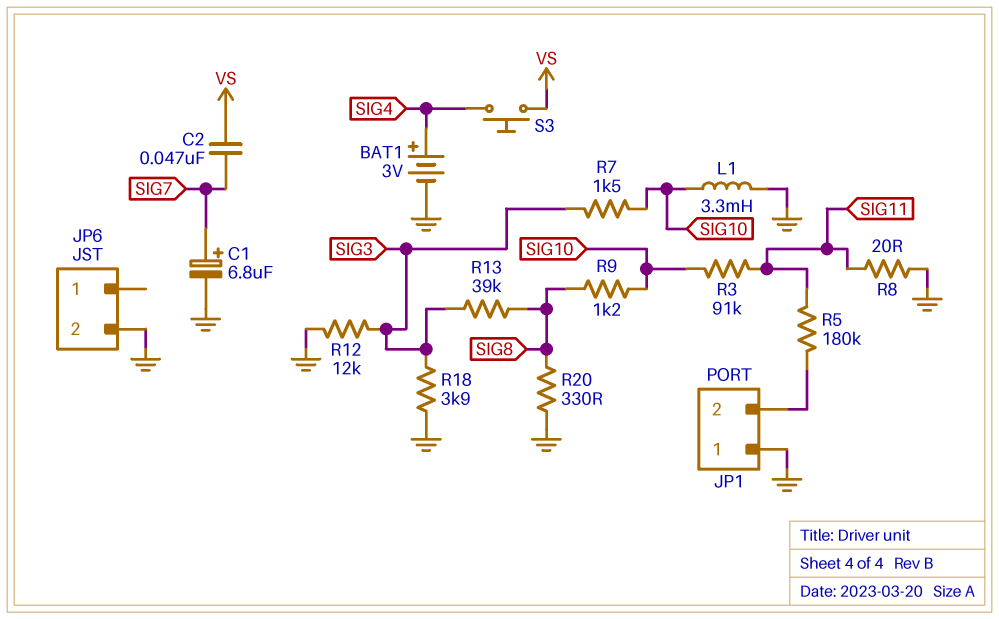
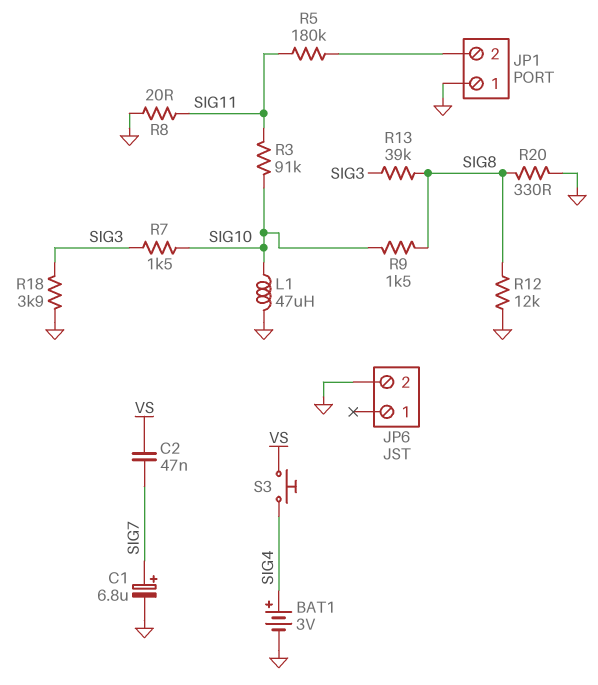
L1: 3.3mH (GND, SIG10) -> 47uH (GND, SIG10)
R9: 1.2k (SIG8, SIG10) -> 1.5k (SIG8, SIG10)
R12: 12k (GND, SIG3) -> 12k (GND, SIG8)

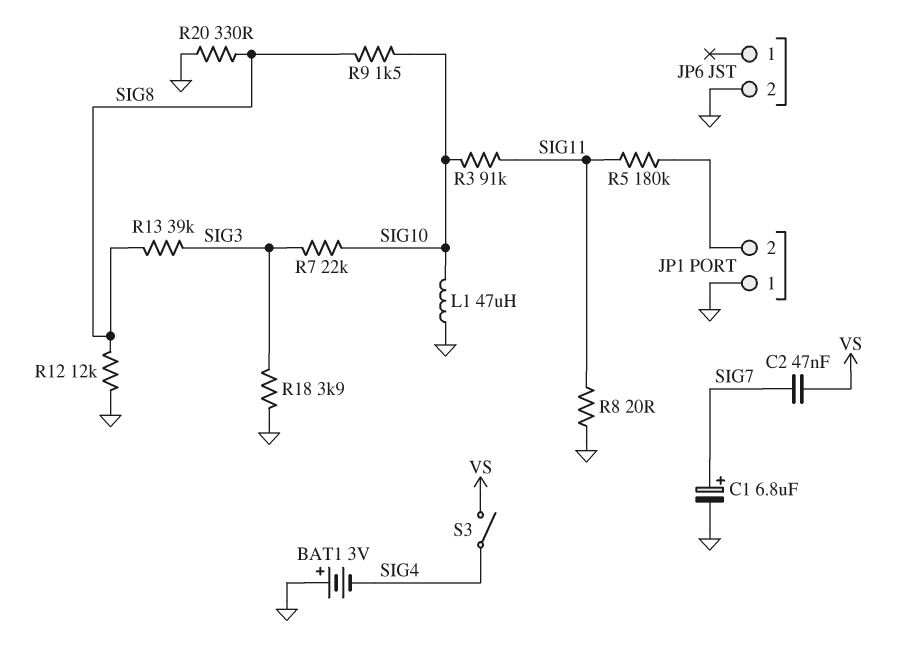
BAT1: 3V (plus SIG4, minus GND) -> 3V (plus GND, minus SIG4)
R7: 1.5k (SIG3, SIG10) -> 22k (SIG3, SIG10)
S3: button (SIG4, VS) -> switch (SIG4, VS)

